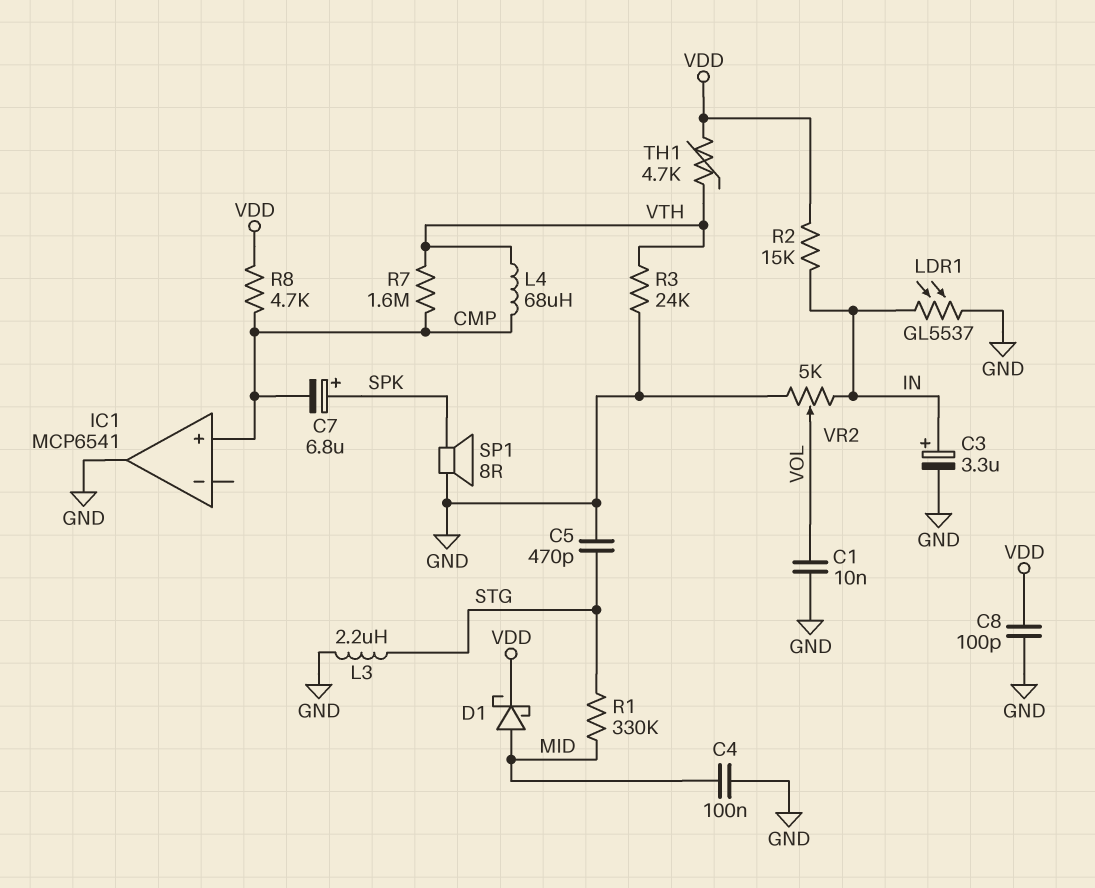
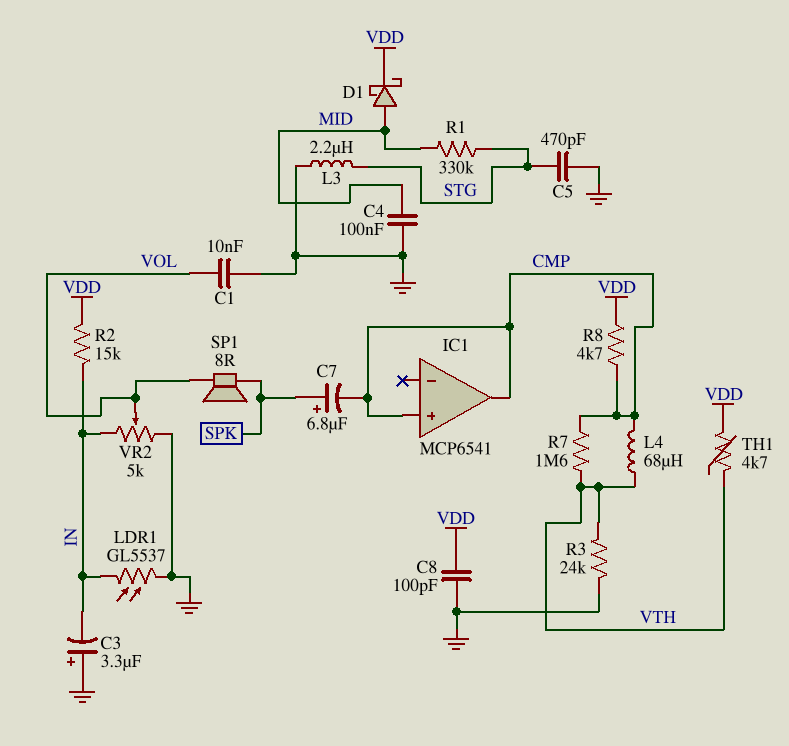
C3: 3.3uF (plus IN, minus GND) -> 3.3uF (plus GND, minus IN)
IC1 pin out: GND -> CMP
SP1: speaker 8R (GND, SPK) -> speaker 8R (SPK, VOL)

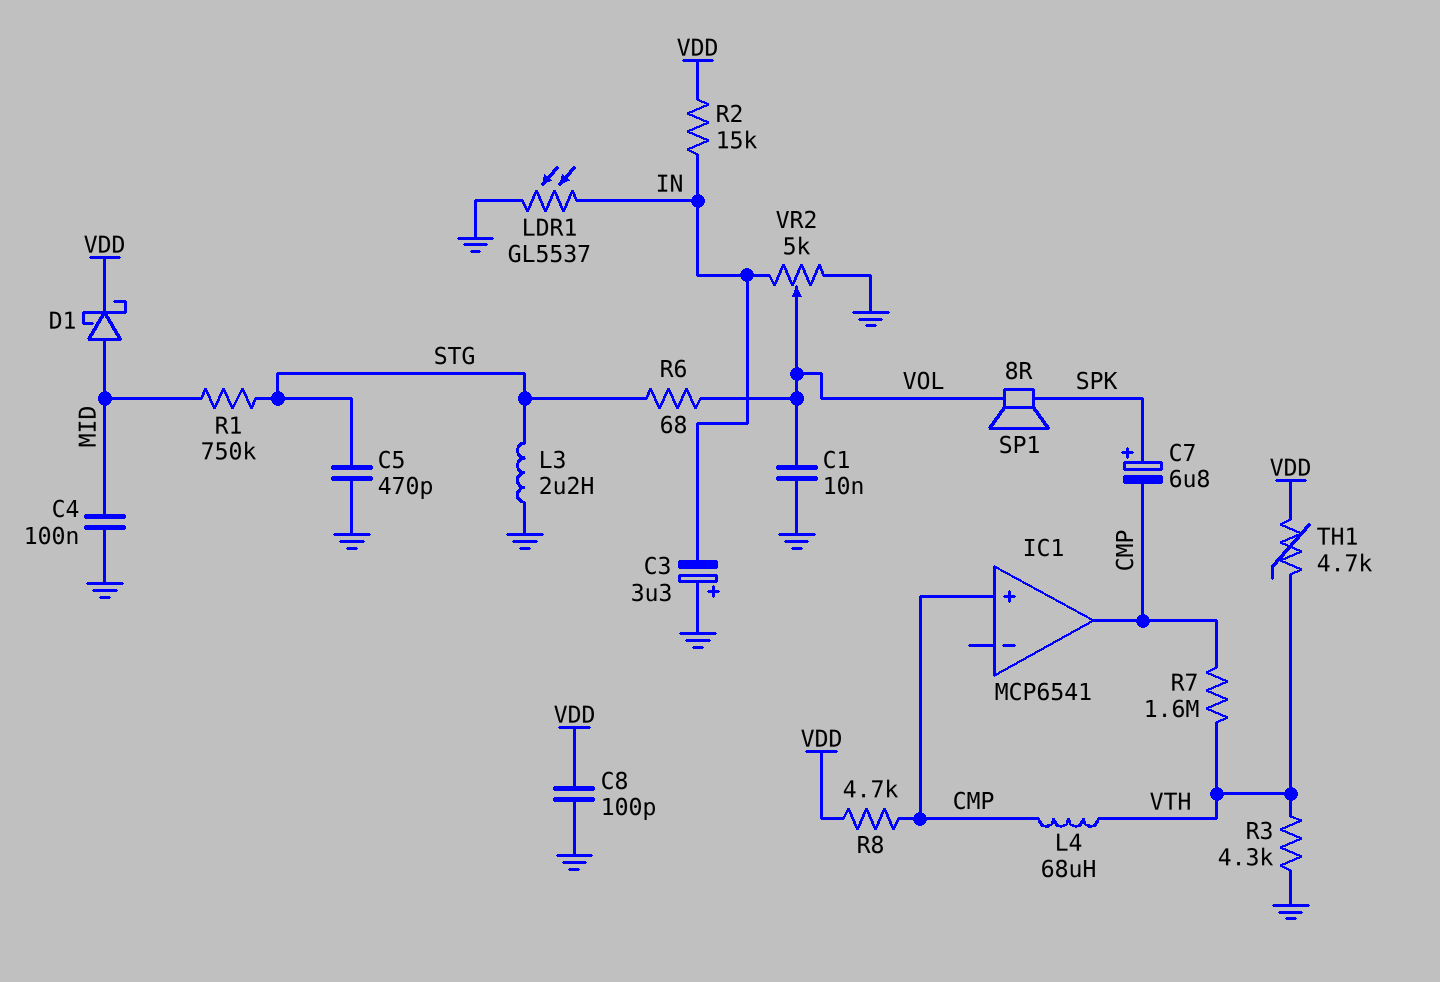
R1: 330k (MID, STG) -> 750k (MID, STG)
R3: 24k (GND, VTH) -> 4.3k (GND, VTH)
R6: none -> 68 (STG, VOL)

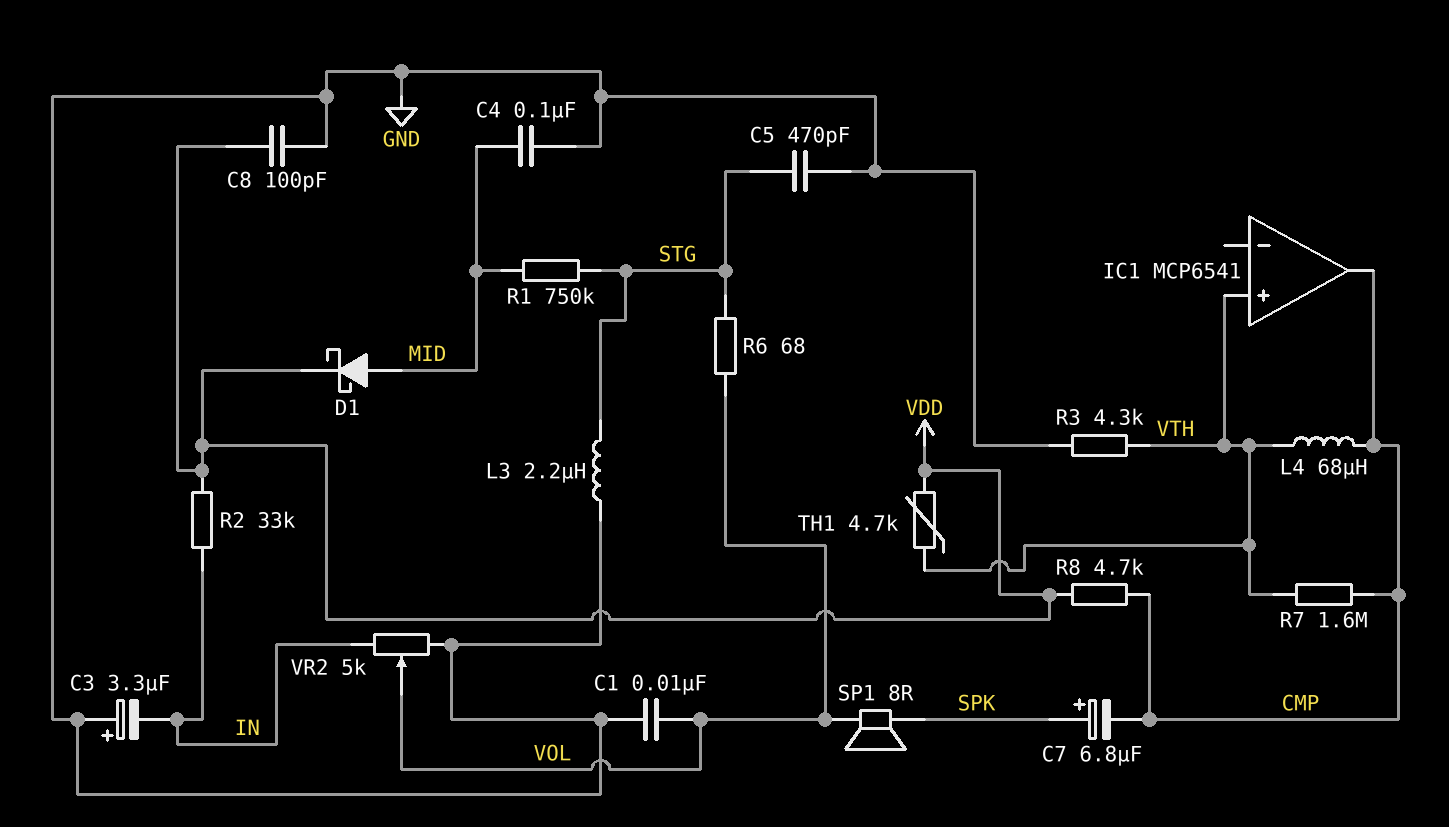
IC1 pin in+: CMP -> VTH
LDR1: GL5537 (GND, IN) -> none
R2: 15k (IN, VDD) -> 33k (IN, VDD)

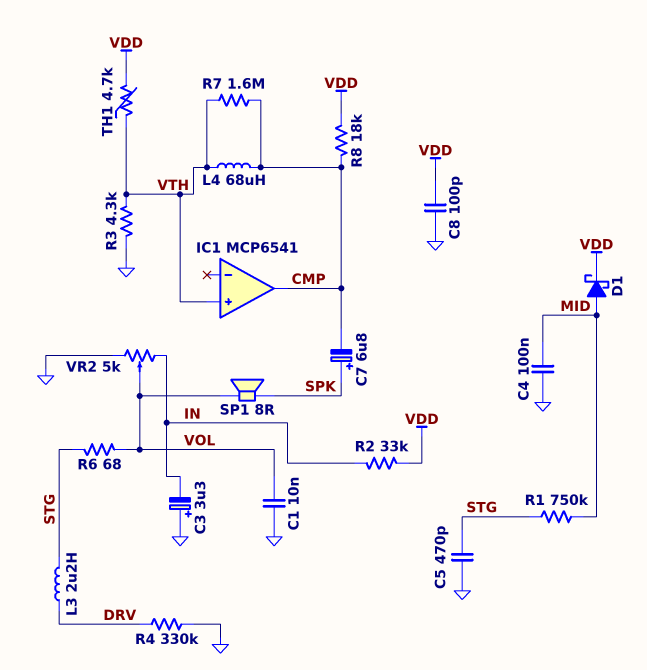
L3: 2.2uH (GND, STG) -> 2.2uH (DRV, STG)
R4: none -> 330k (DRV, GND)
R8: 4.7k (CMP, VDD) -> 18k (CMP, VDD)

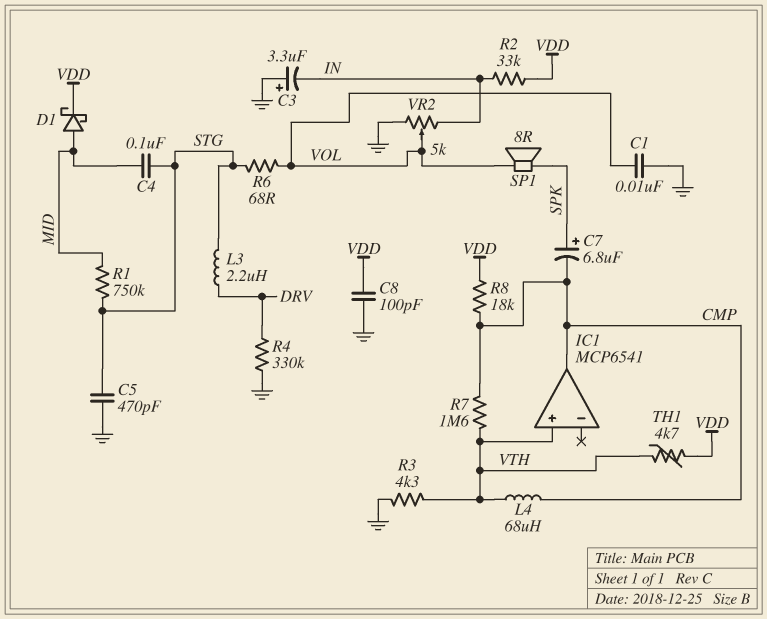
C4: 100nF (GND, MID) -> 100nF (MID, STG)

